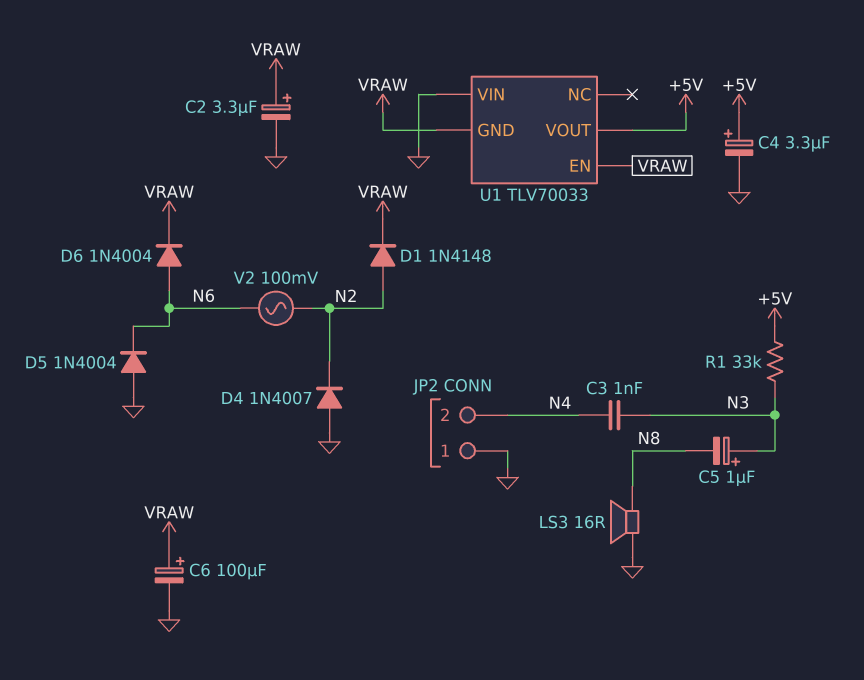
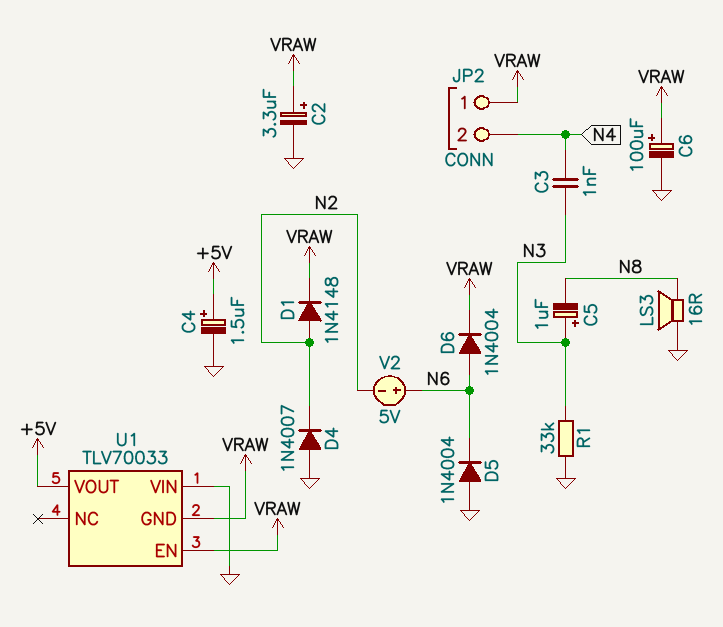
C4: 3.3uF (plus +5V, minus GND) -> 1.5uF (plus +5V, minus GND)
JP2 pin 1: GND -> VRAW
R1: 33k (+5V, N3) -> 33k (GND, N3)
V2: AC 100mV (N2, N6) -> 5V (plus N6, minus N2)

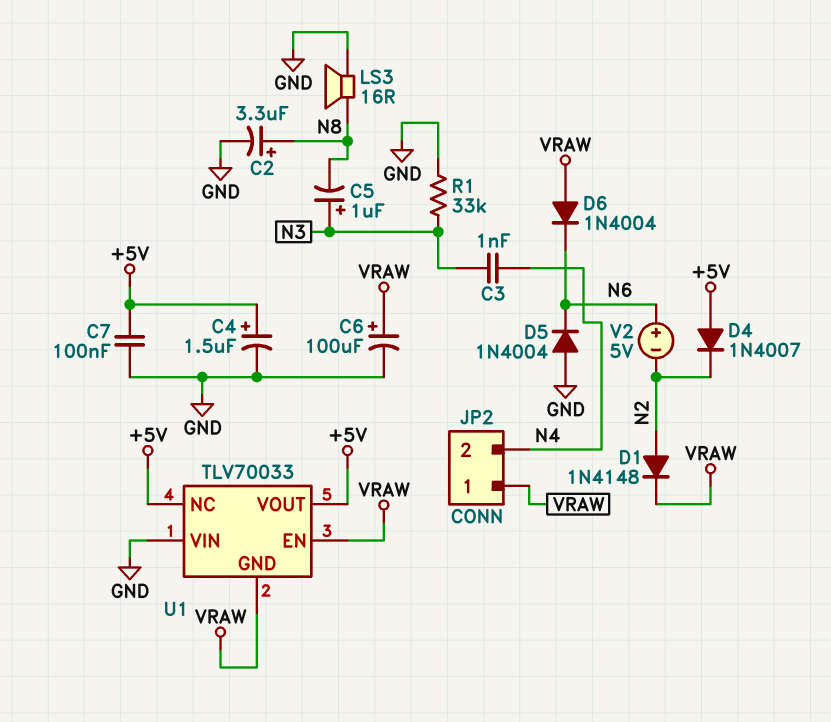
C2: 3.3uF (plus VRAW, minus GND) -> 3.3uF (plus N8, minus GND)
C7: none -> 100nF (+5V, GND)
D4: diode 1N4007 (A GND, K N2) -> diode 1N4007 (A +5V, K N2)
D6: diode 1N4004 (A N6, K VRAW) -> diode 1N4004 (A VRAW, K N6)
U1 pin NC: none -> +5V

